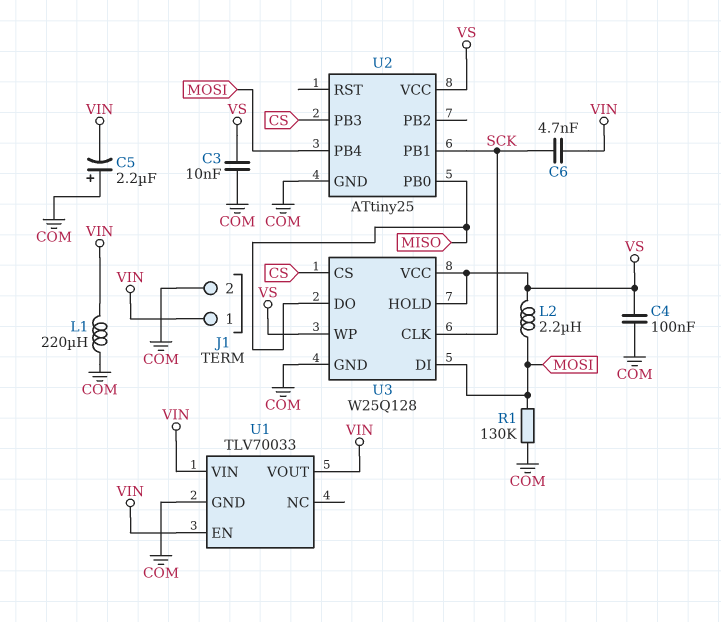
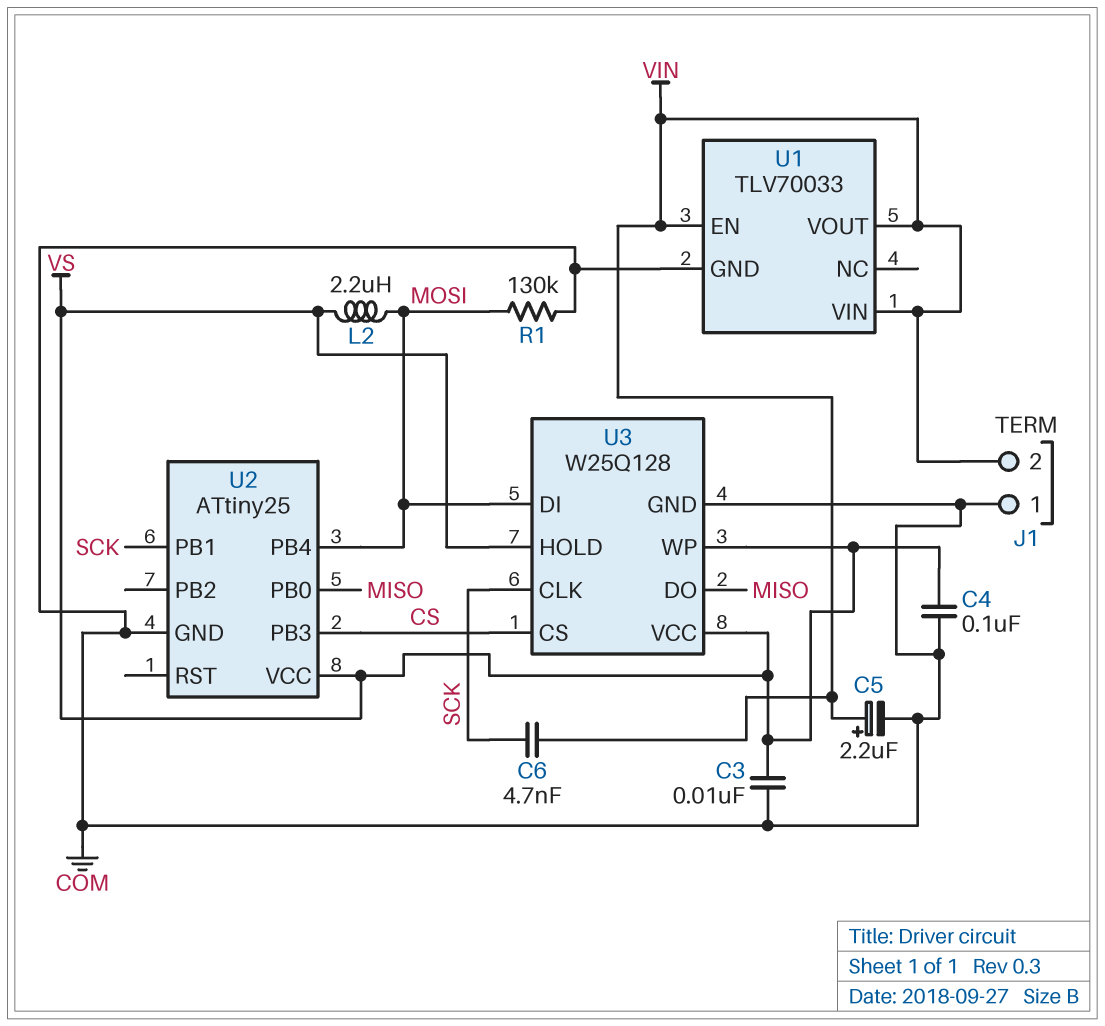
C5: 2.2uF (plus COM, minus VIN) -> 2.2uF (plus VIN, minus COM)
J1 pin 1: VIN -> COM
J1 pin 2: COM -> VIN
L1: 220uH (COM, VIN) -> none

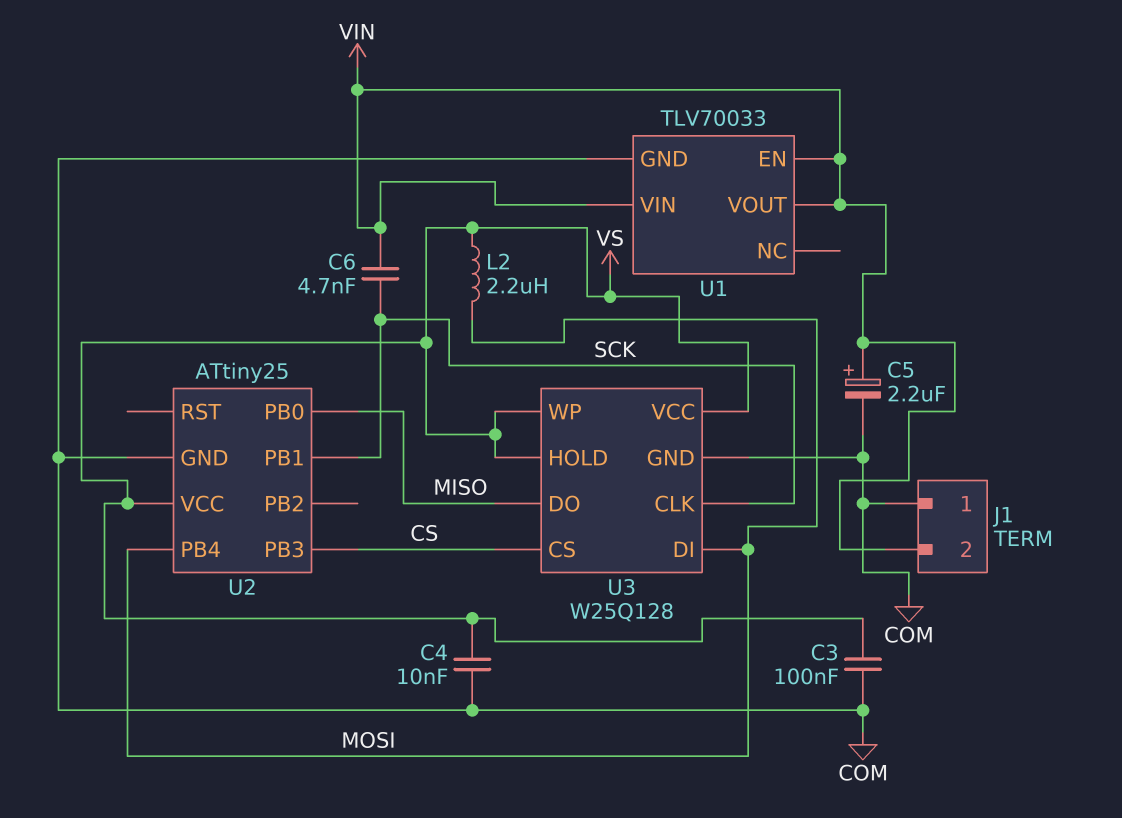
C3: 10nF (COM, VS) -> 100nF (COM, VS)
C4: 100nF (COM, VS) -> 10nF (COM, VS)
R1: 130k (COM, MOSI) -> none

